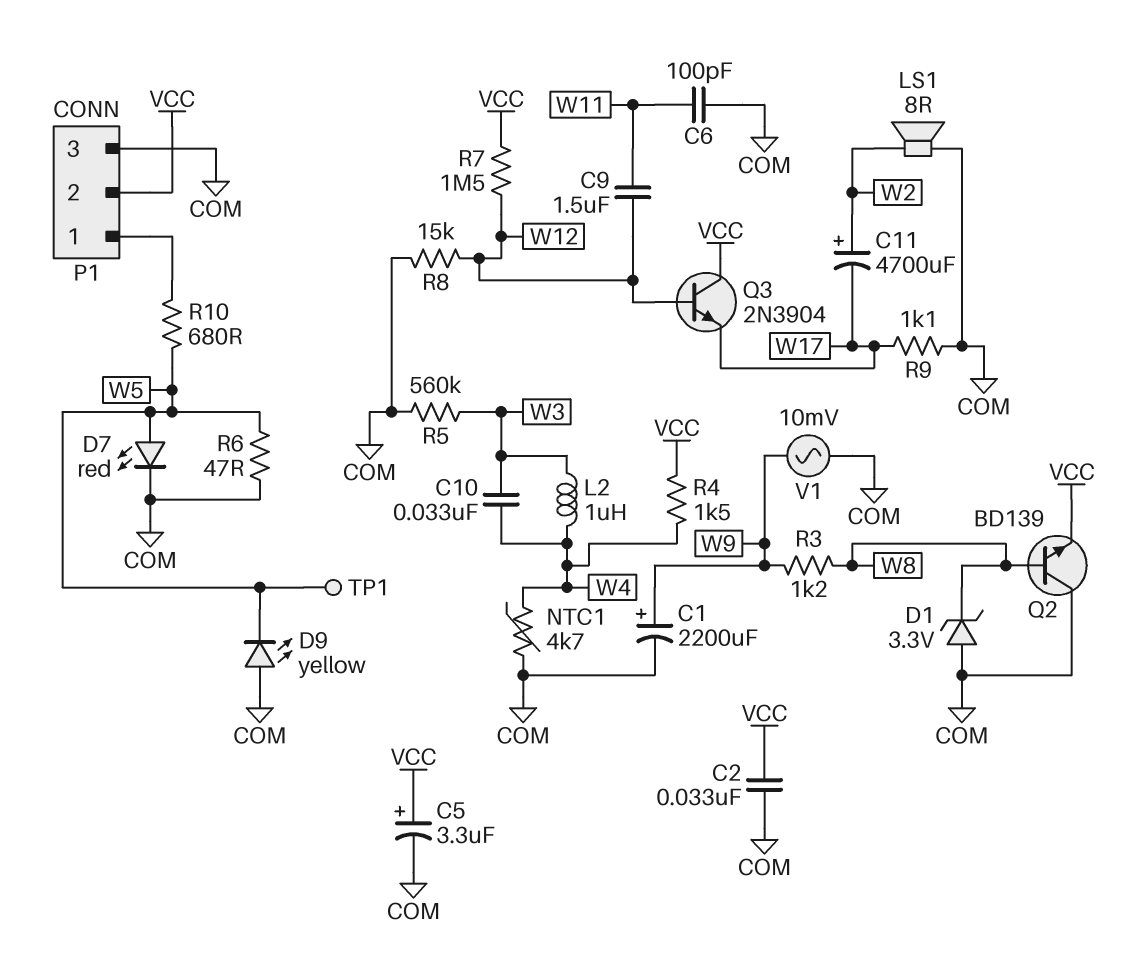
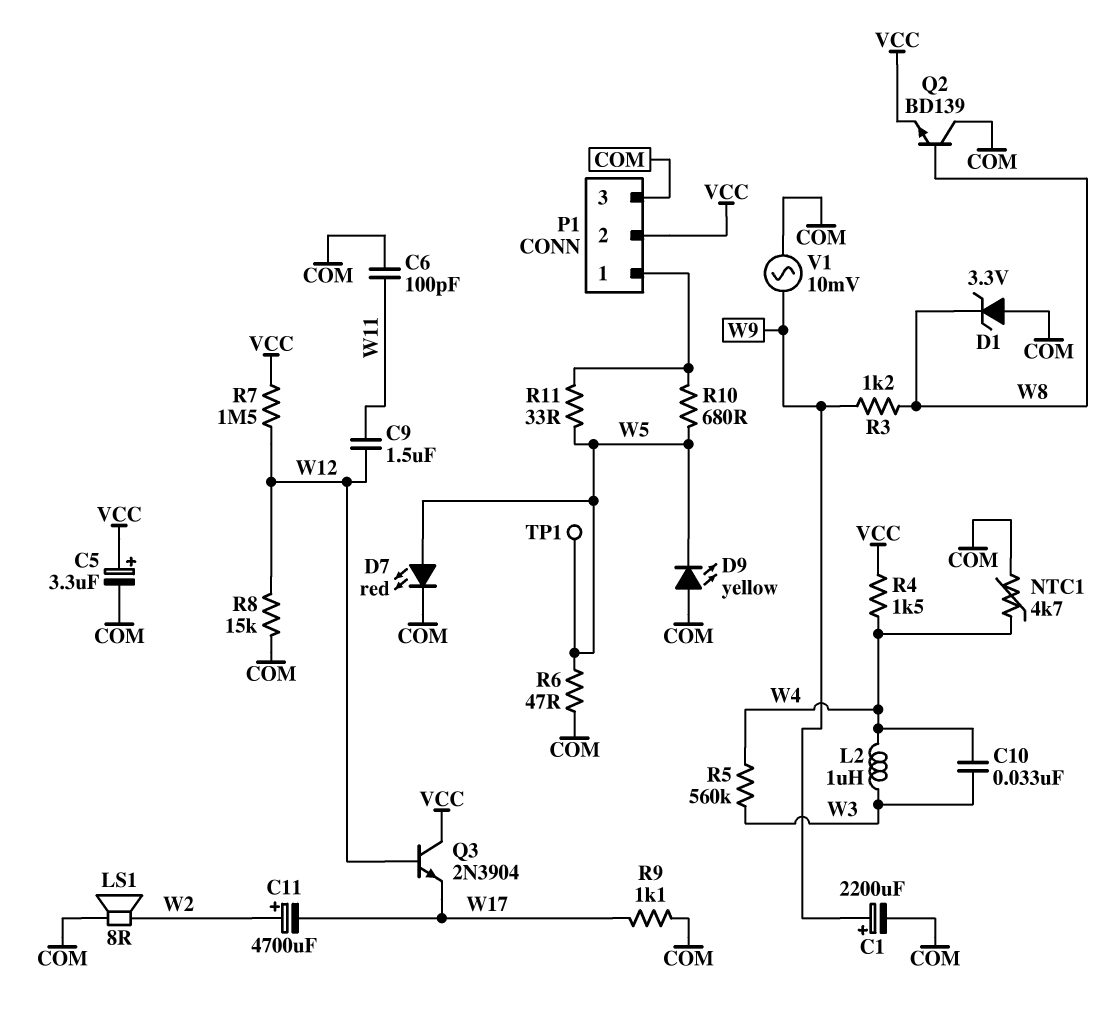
C2: 33nF (COM, VCC) -> none
R5: 560k (COM, W3) -> 560k (W3, W4)
R11: none -> 33 (P1/1, W5)

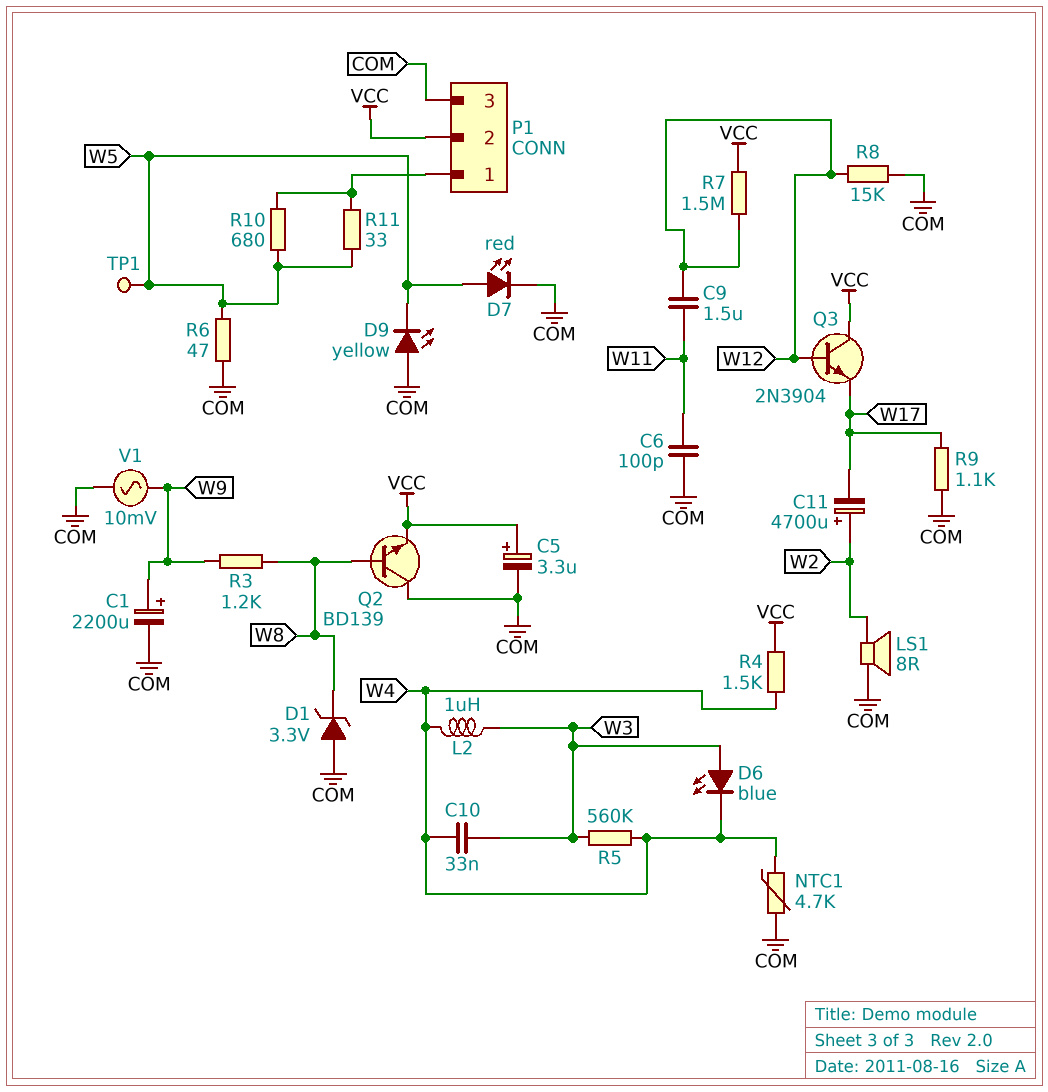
D6: none -> LED blue (A W3, K W4)

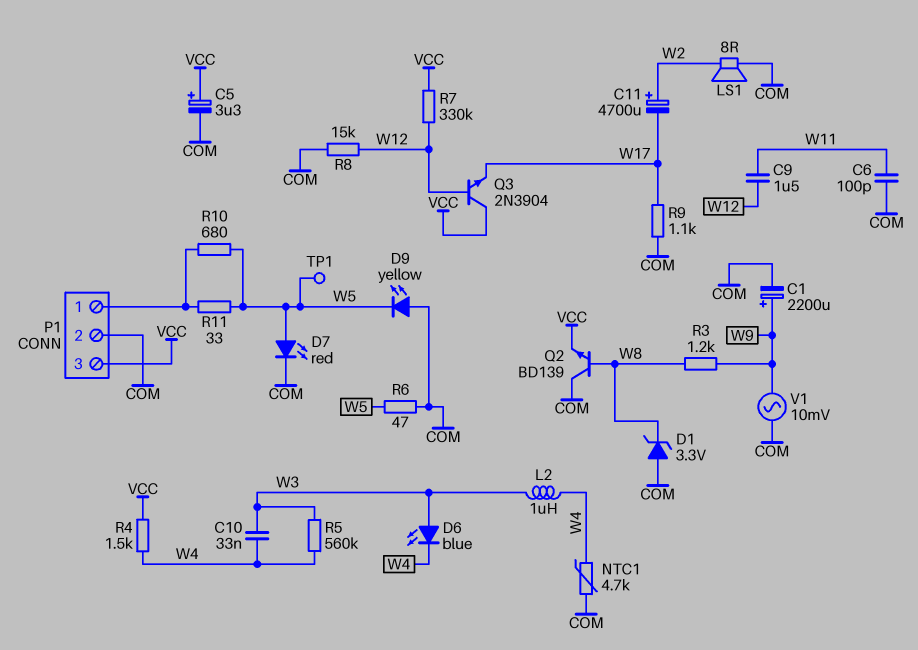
P1 pin 2: VCC -> COM
P1 pin 3: COM -> VCC
R7: 1.5M (VCC, W12) -> 330k (VCC, W12)

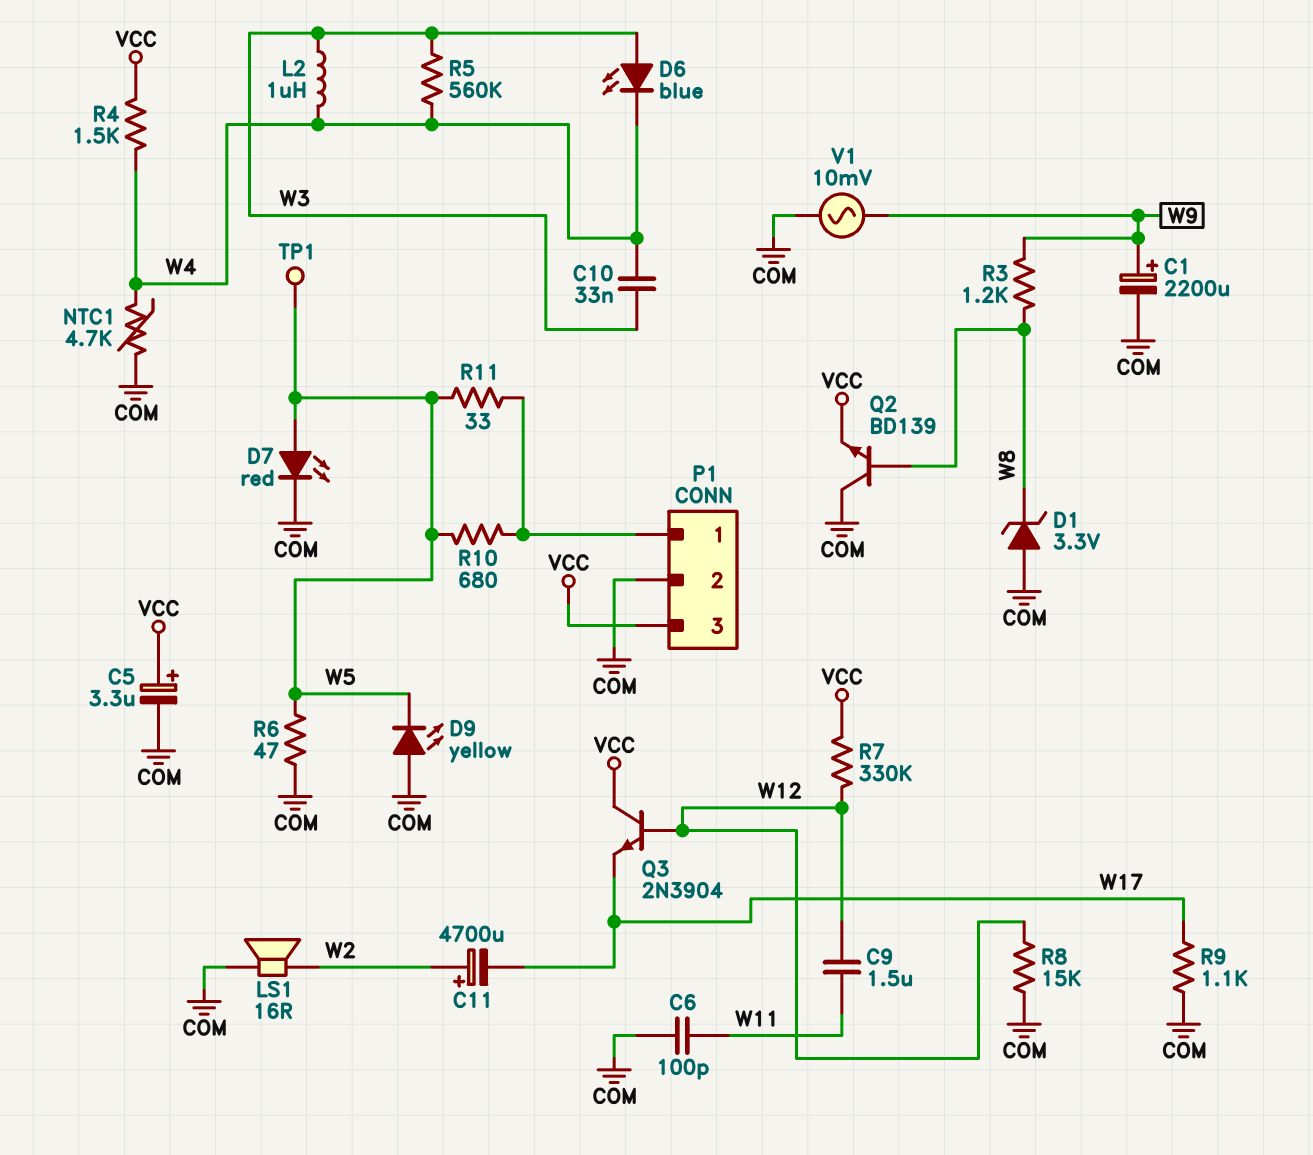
LS1: speaker 8R (COM, W2) -> speaker 16R (COM, W2)

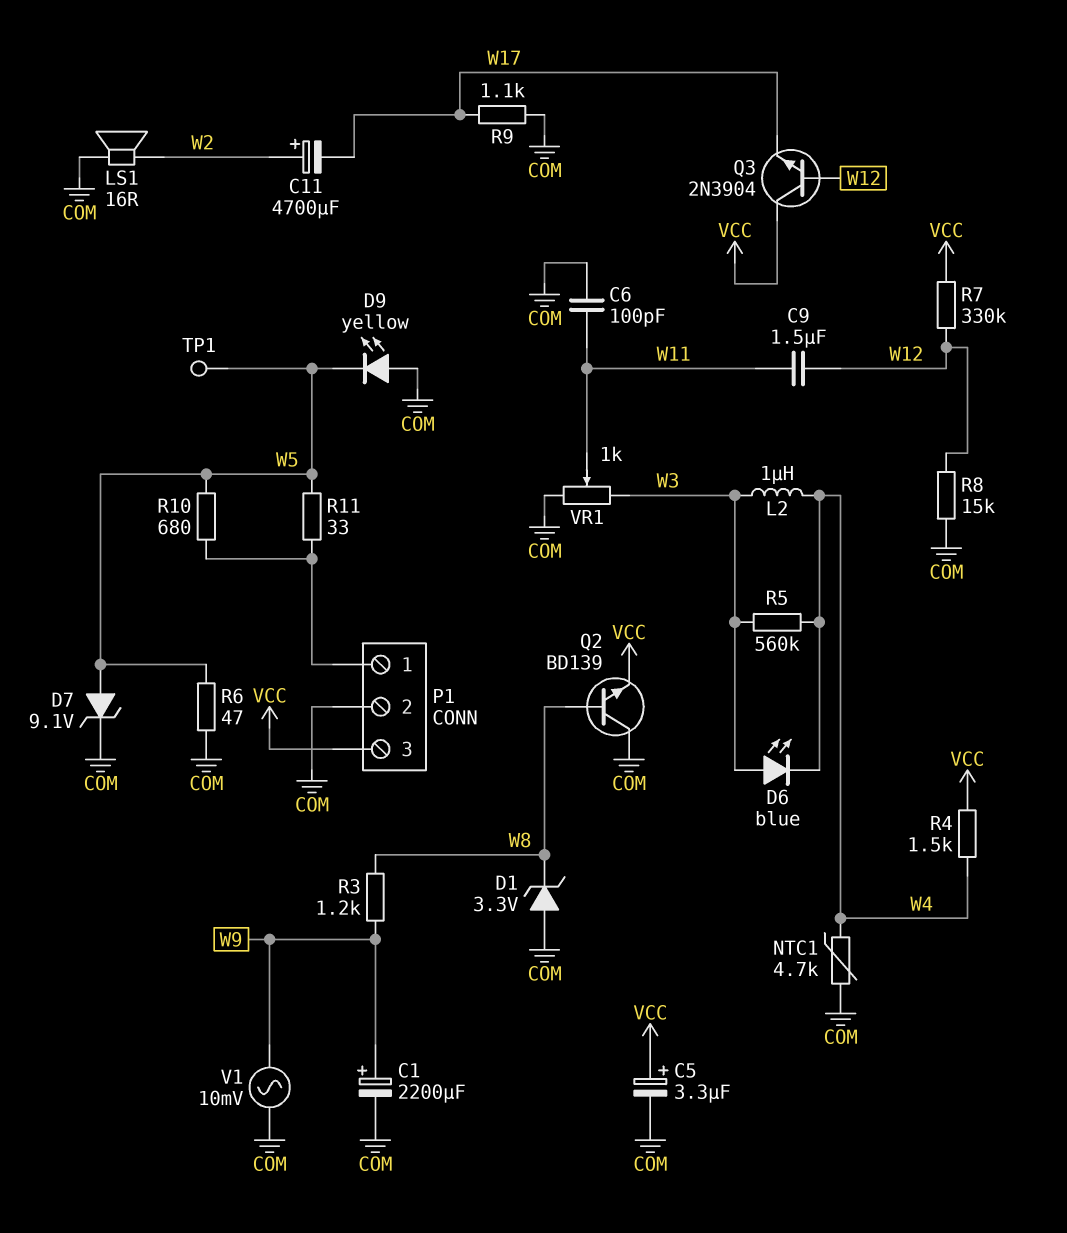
C10: 33nF (W3, W4) -> none
D7: LED red (A W5, K COM) -> zener 9.1V (A W5, K COM)
VR1: none -> 1k (COM, W3, wiper W11)

